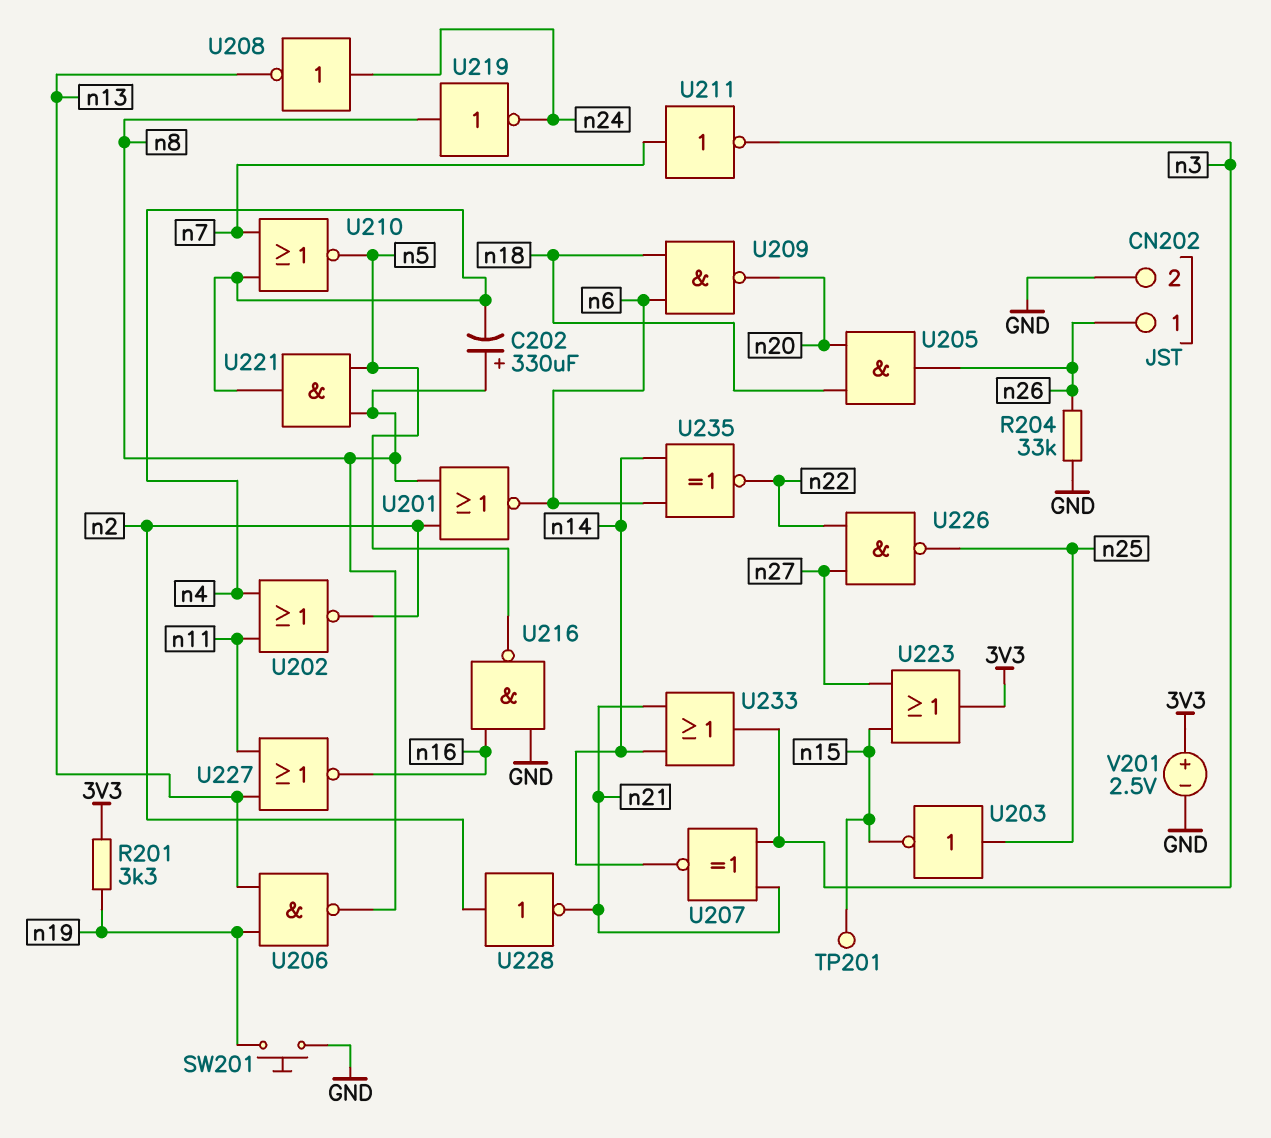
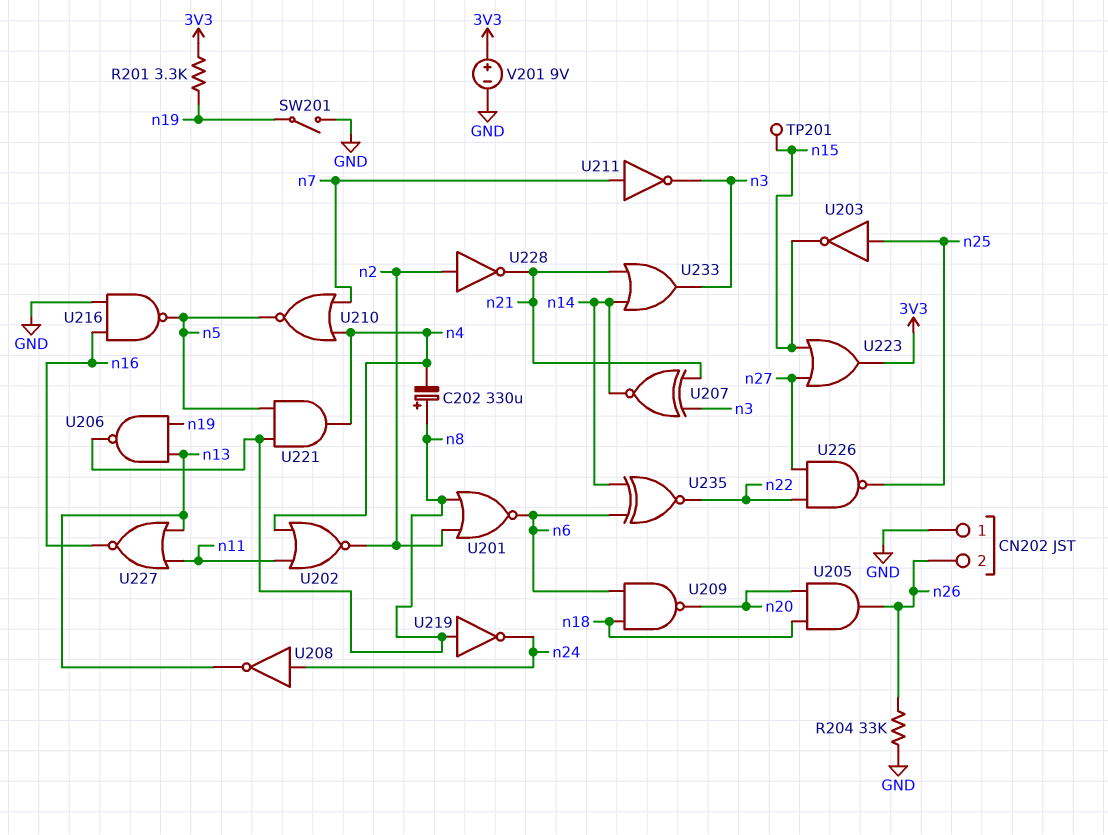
CN202 pin 1: n26 -> GND
CN202 pin 2: GND -> n26
SW201: button (GND, n19) -> switch (GND, n19)
V201: 2.5V (plus 3V3, minus GND) -> 9V (plus 3V3, minus GND)

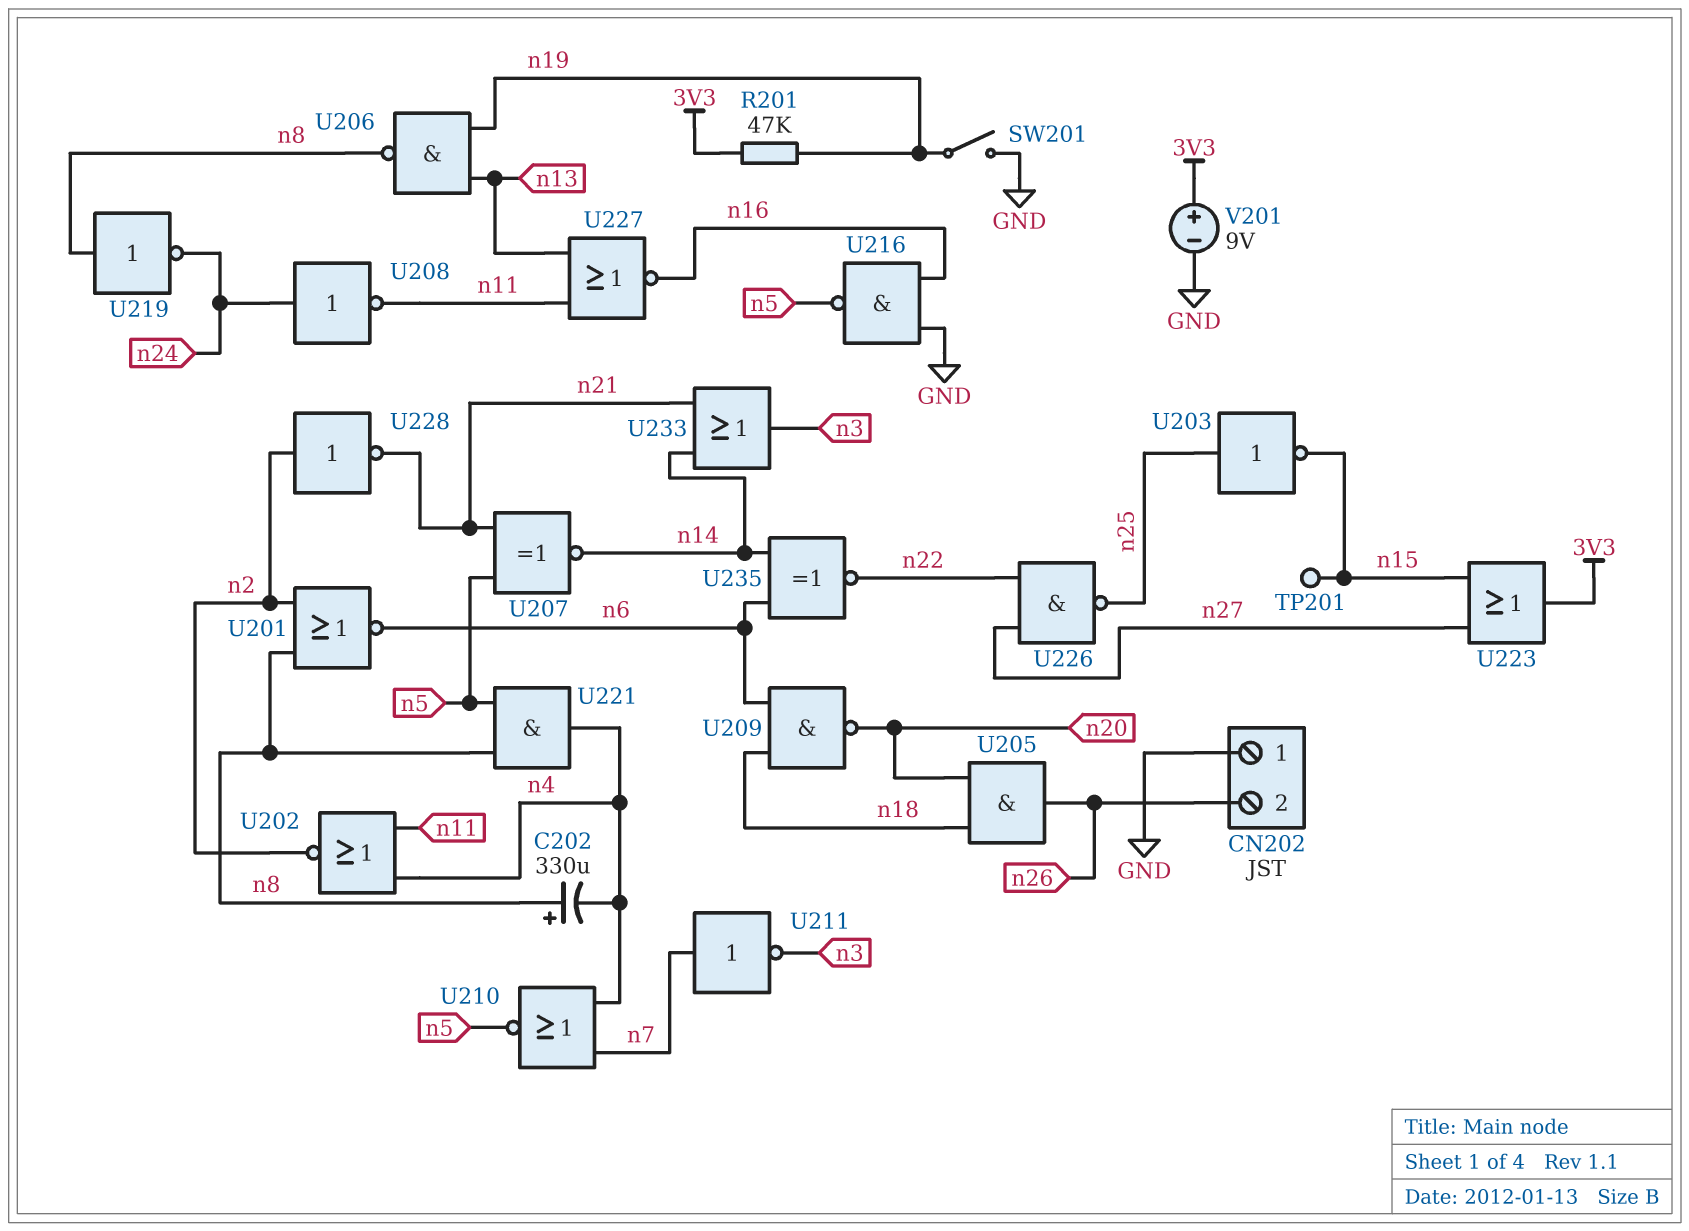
R201: 3.3k (3V3, n19) -> 47k (3V3, n19)
R204: 33k (GND, n26) -> none
U207: XNOR (in n3, in n21, out n14) -> XNOR (in n5, in n21, out n14)
U208: NOT (in n24, out n13) -> NOT (in n24, out n11)

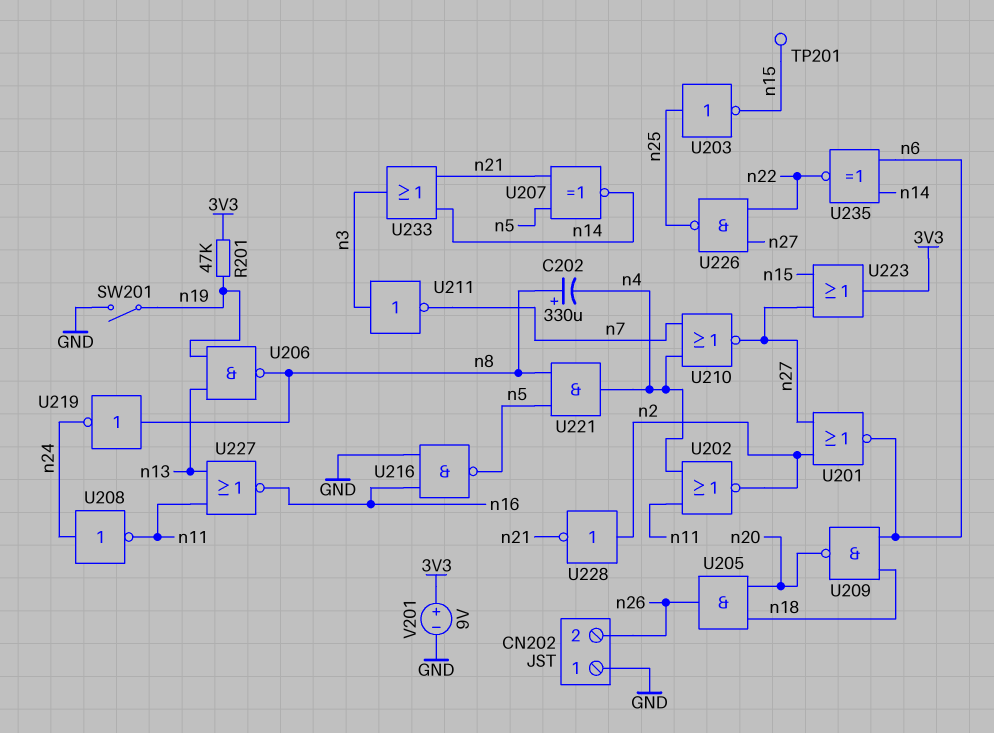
U201: NOR (in n2, in n8, out n6) -> NOR (in n2, in n27, out n6)
U210: NOR (in n4, in n7, out n5) -> NOR (in n4, in n7, out n27)
U211: NOT (in n7, out n3) -> NOT (in n3, out n7)

